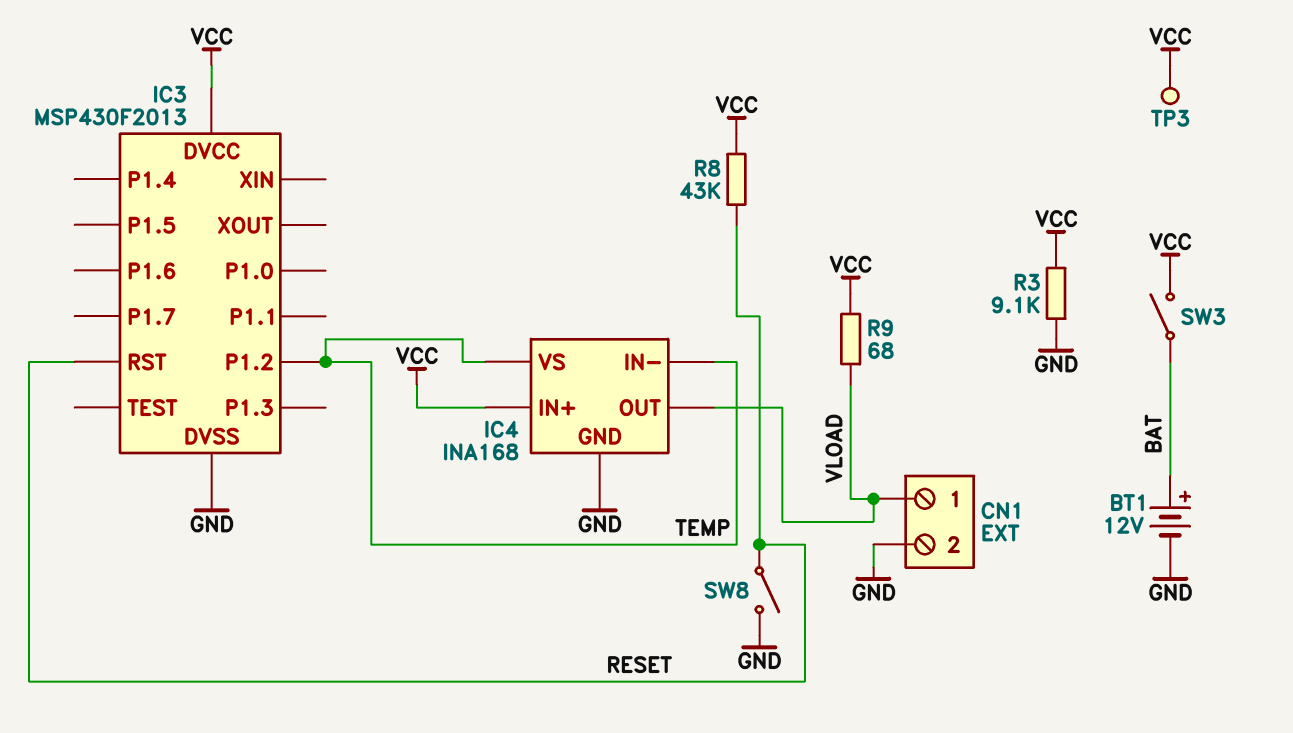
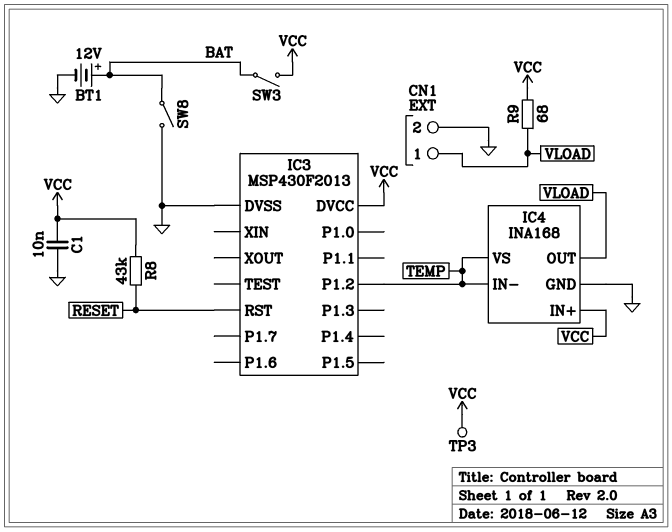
C1: none -> 10nF (GND, VCC)
R3: 9.1k (GND, VCC) -> none
SW8: switch (GND, RESET) -> switch (BAT, GND)

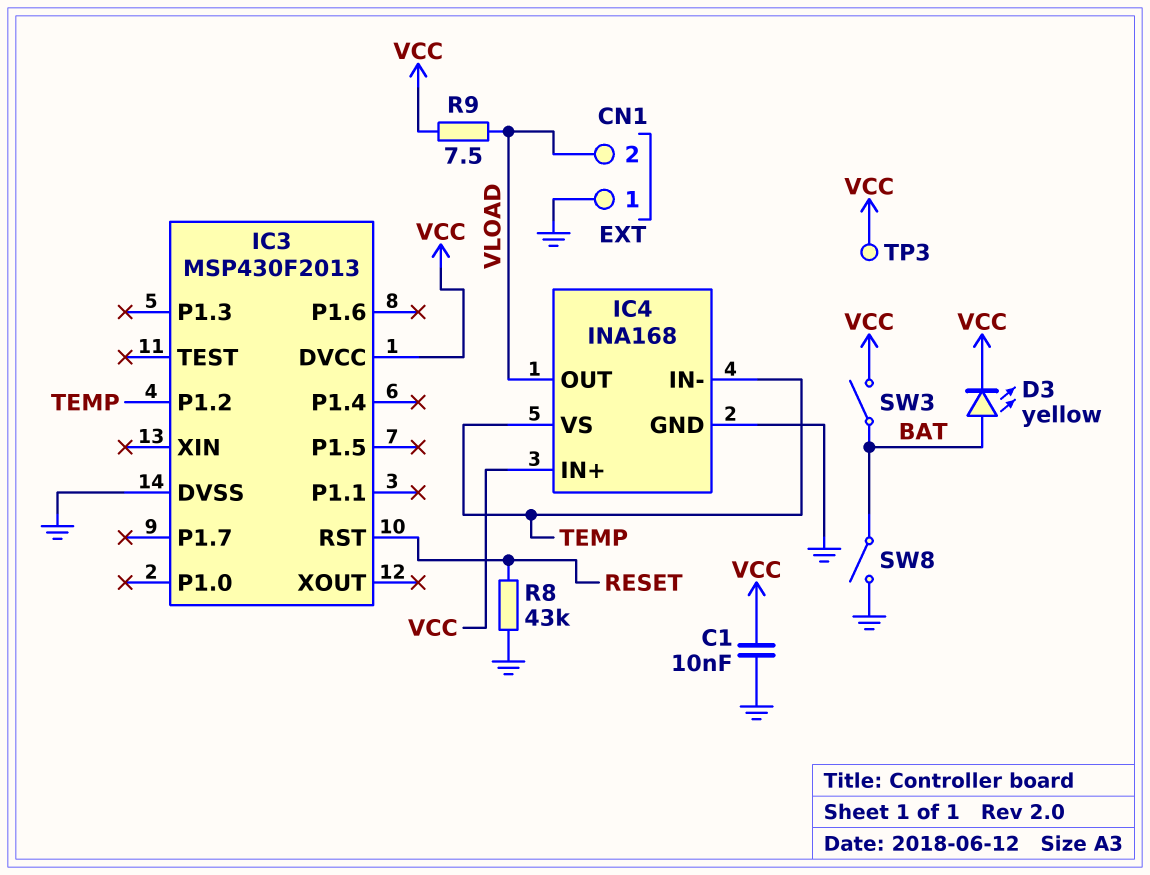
BT1: 12V (plus BAT, minus GND) -> none
CN1 pin 1: VLOAD -> GND
CN1 pin 2: GND -> VLOAD
D3: none -> LED yellow (A BAT, K VCC)
R8: 43k (RESET, VCC) -> 43k (GND, RESET)
R9: 68 (VCC, VLOAD) -> 7.5 (VCC, VLOAD)

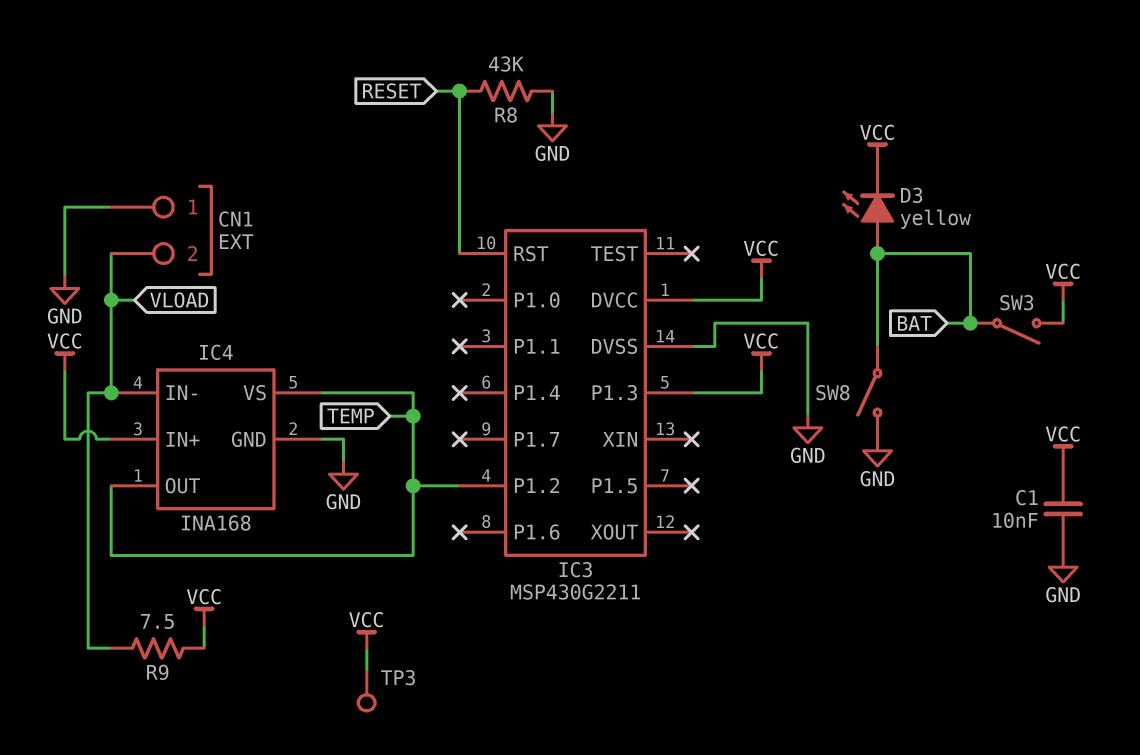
IC3: MSP430F2013 -> MSP430G2211
IC3 pin P1.3: none -> VCC
IC4 pin IN-: TEMP -> VLOAD
IC4 pin OUT: VLOAD -> TEMP

